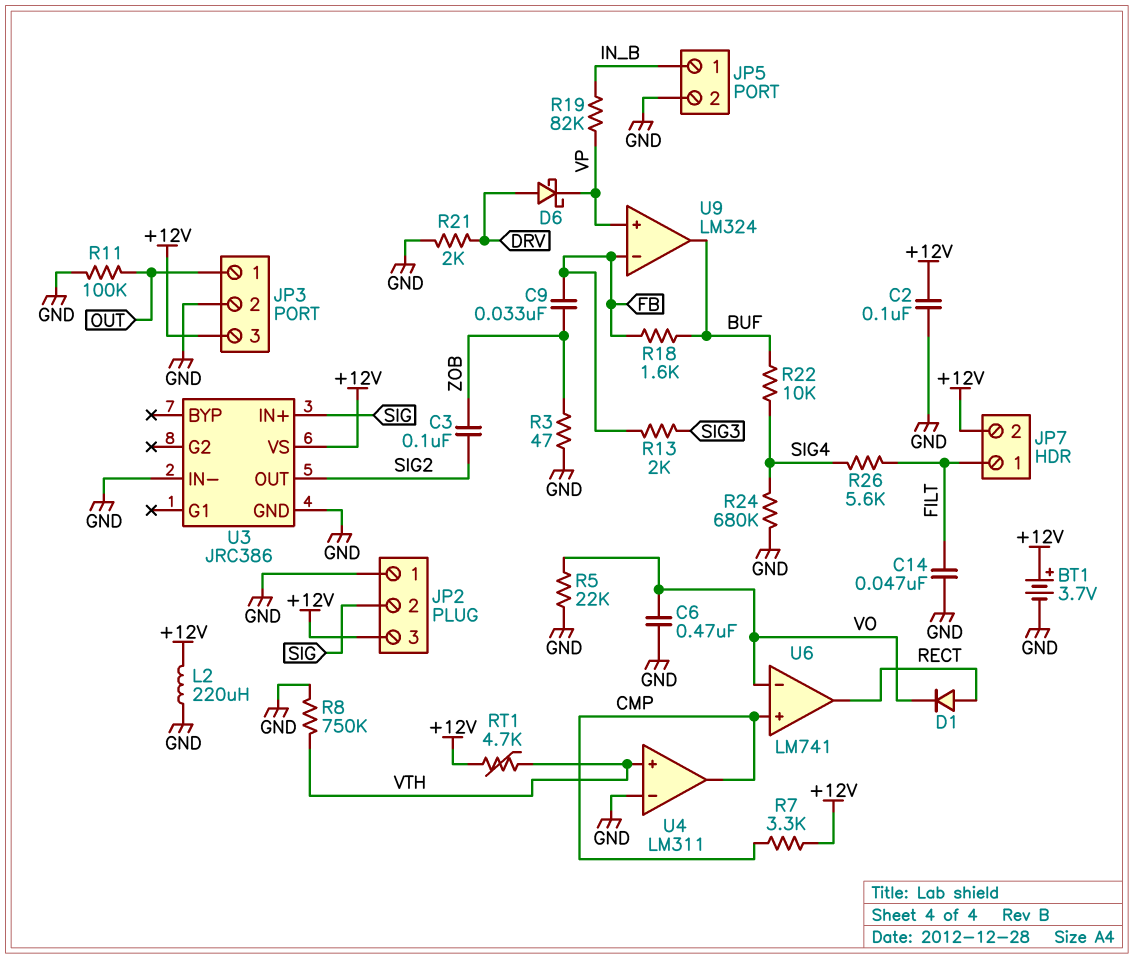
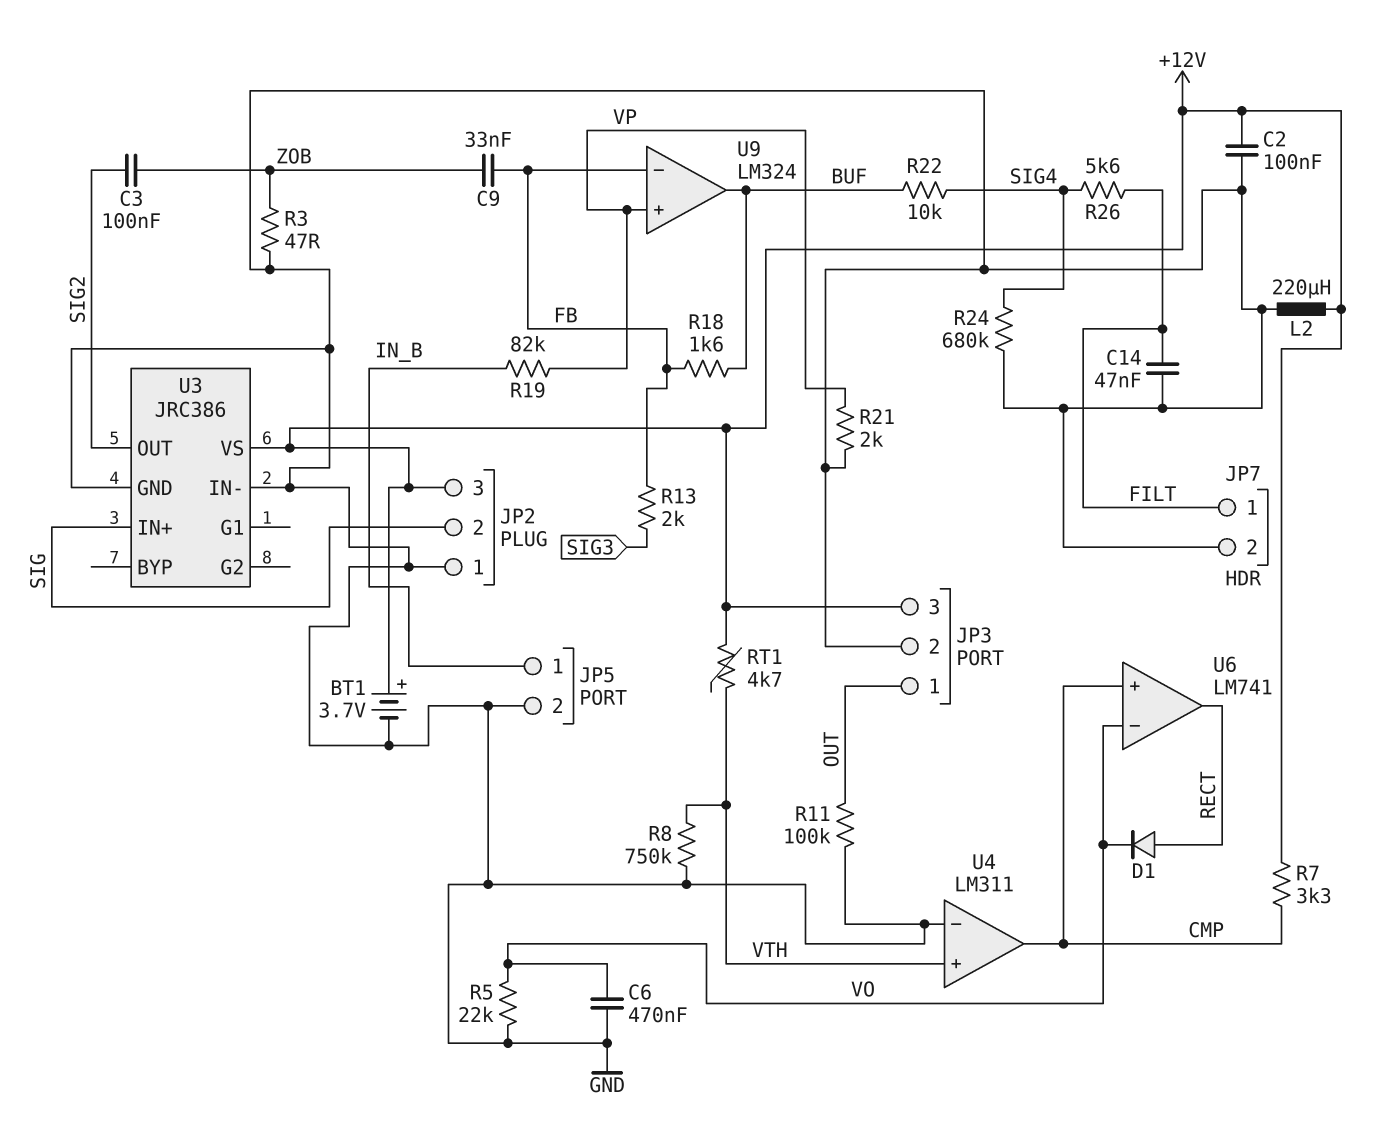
D6: schottky (A DRV, K VP) -> none
JP7 pin 2: +12V -> GND
R21: 2k (DRV, GND) -> 2k (GND, VP)

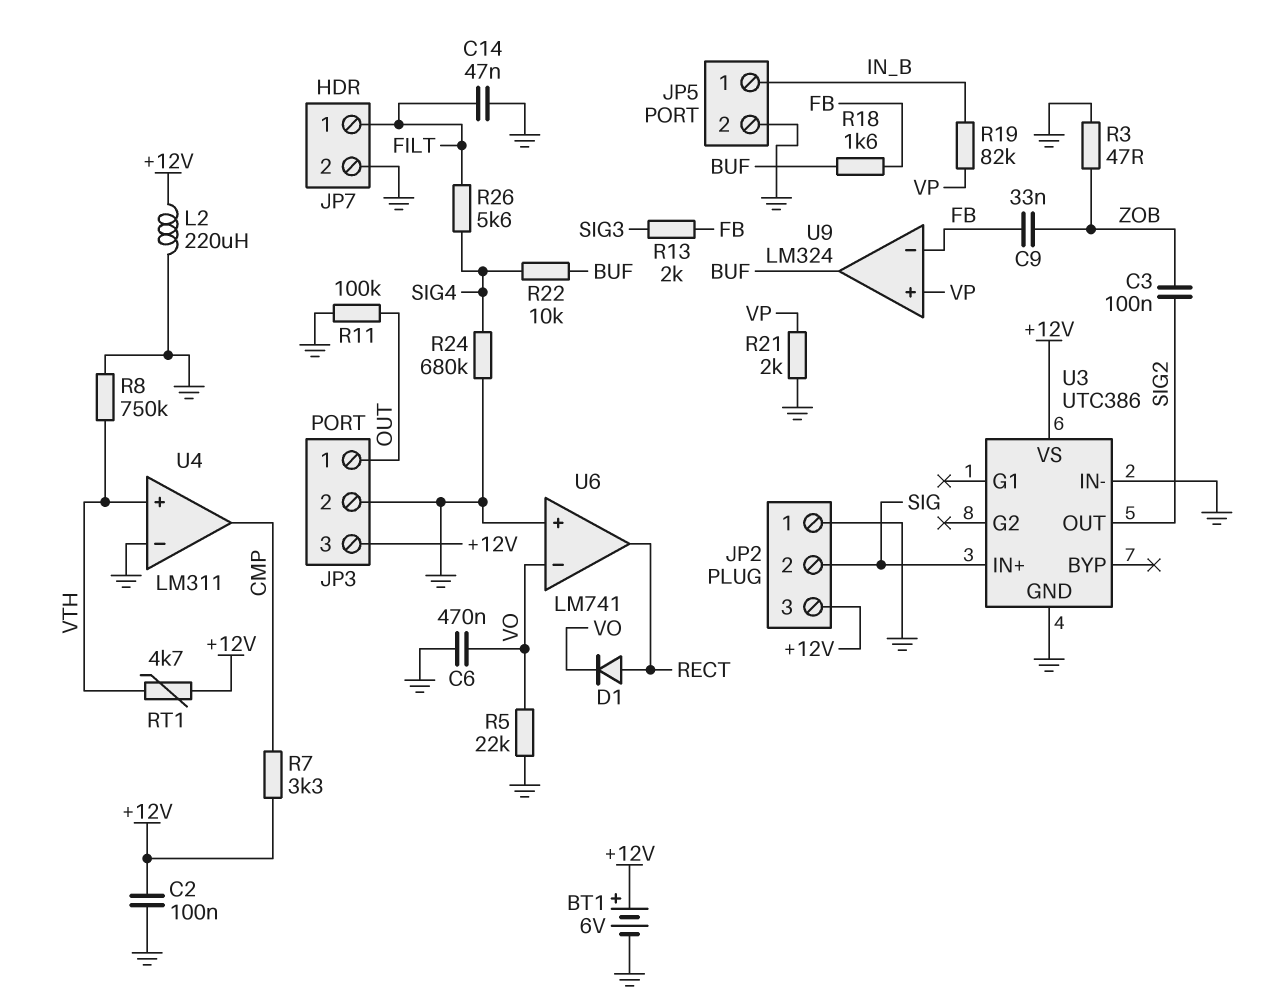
BT1: 3.7V (plus +12V, minus GND) -> 6V (plus +12V, minus GND)
U3: JRC386 -> UTC386
U6 pin in+: CMP -> GND

